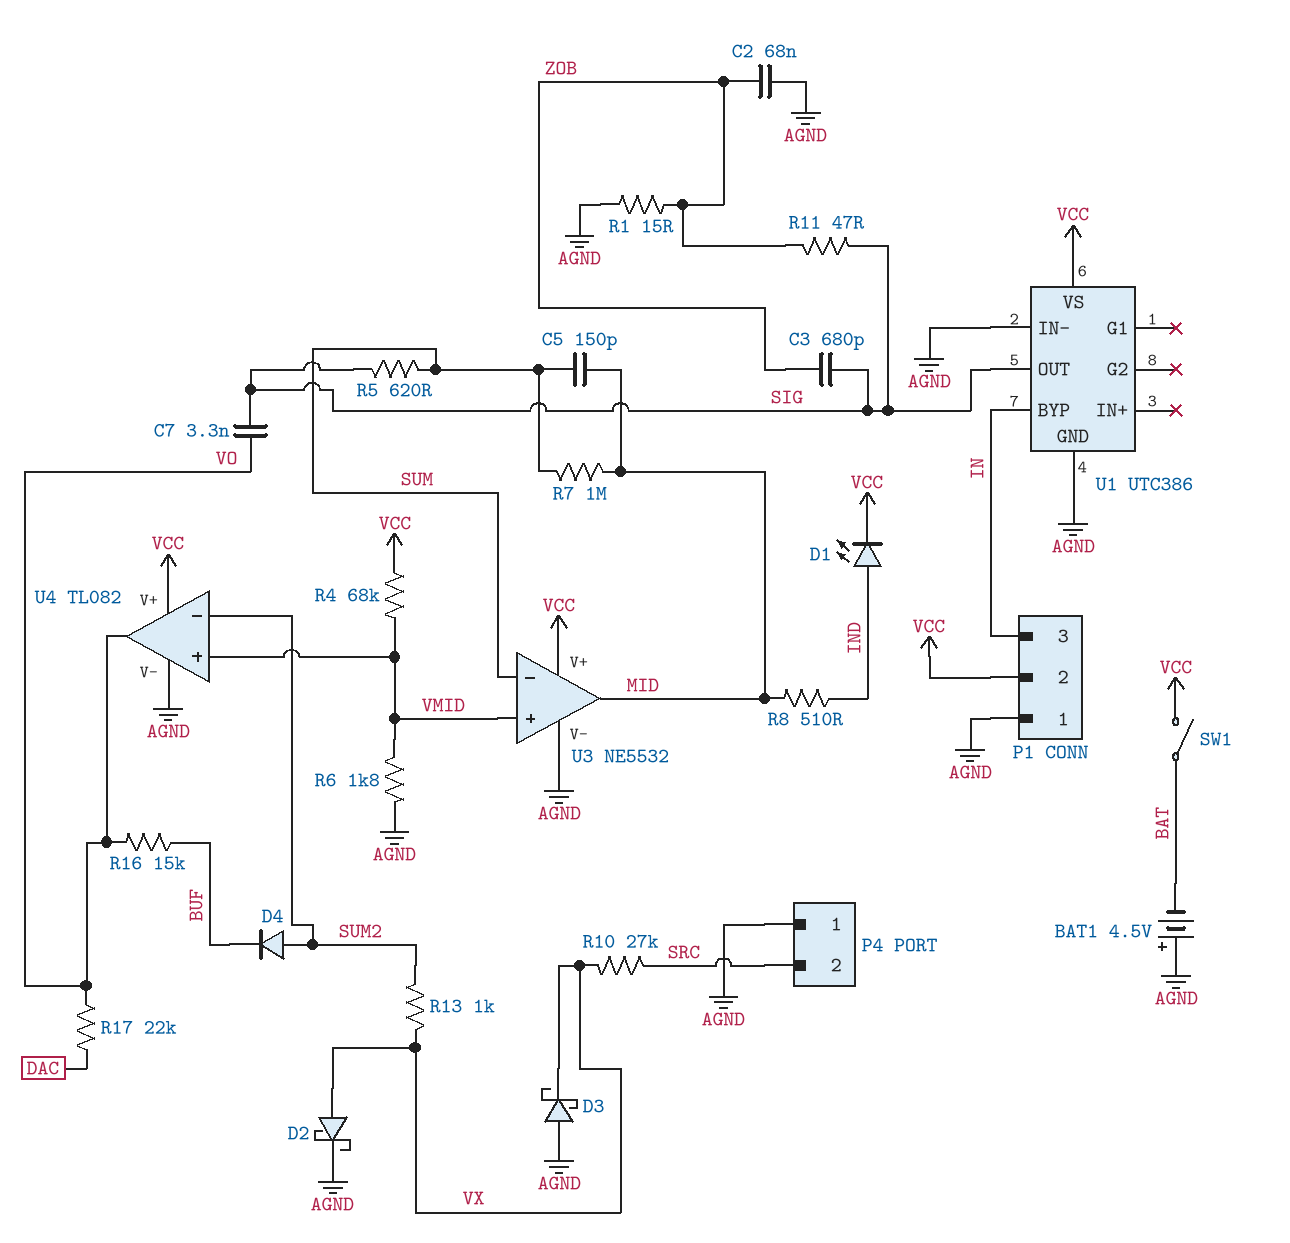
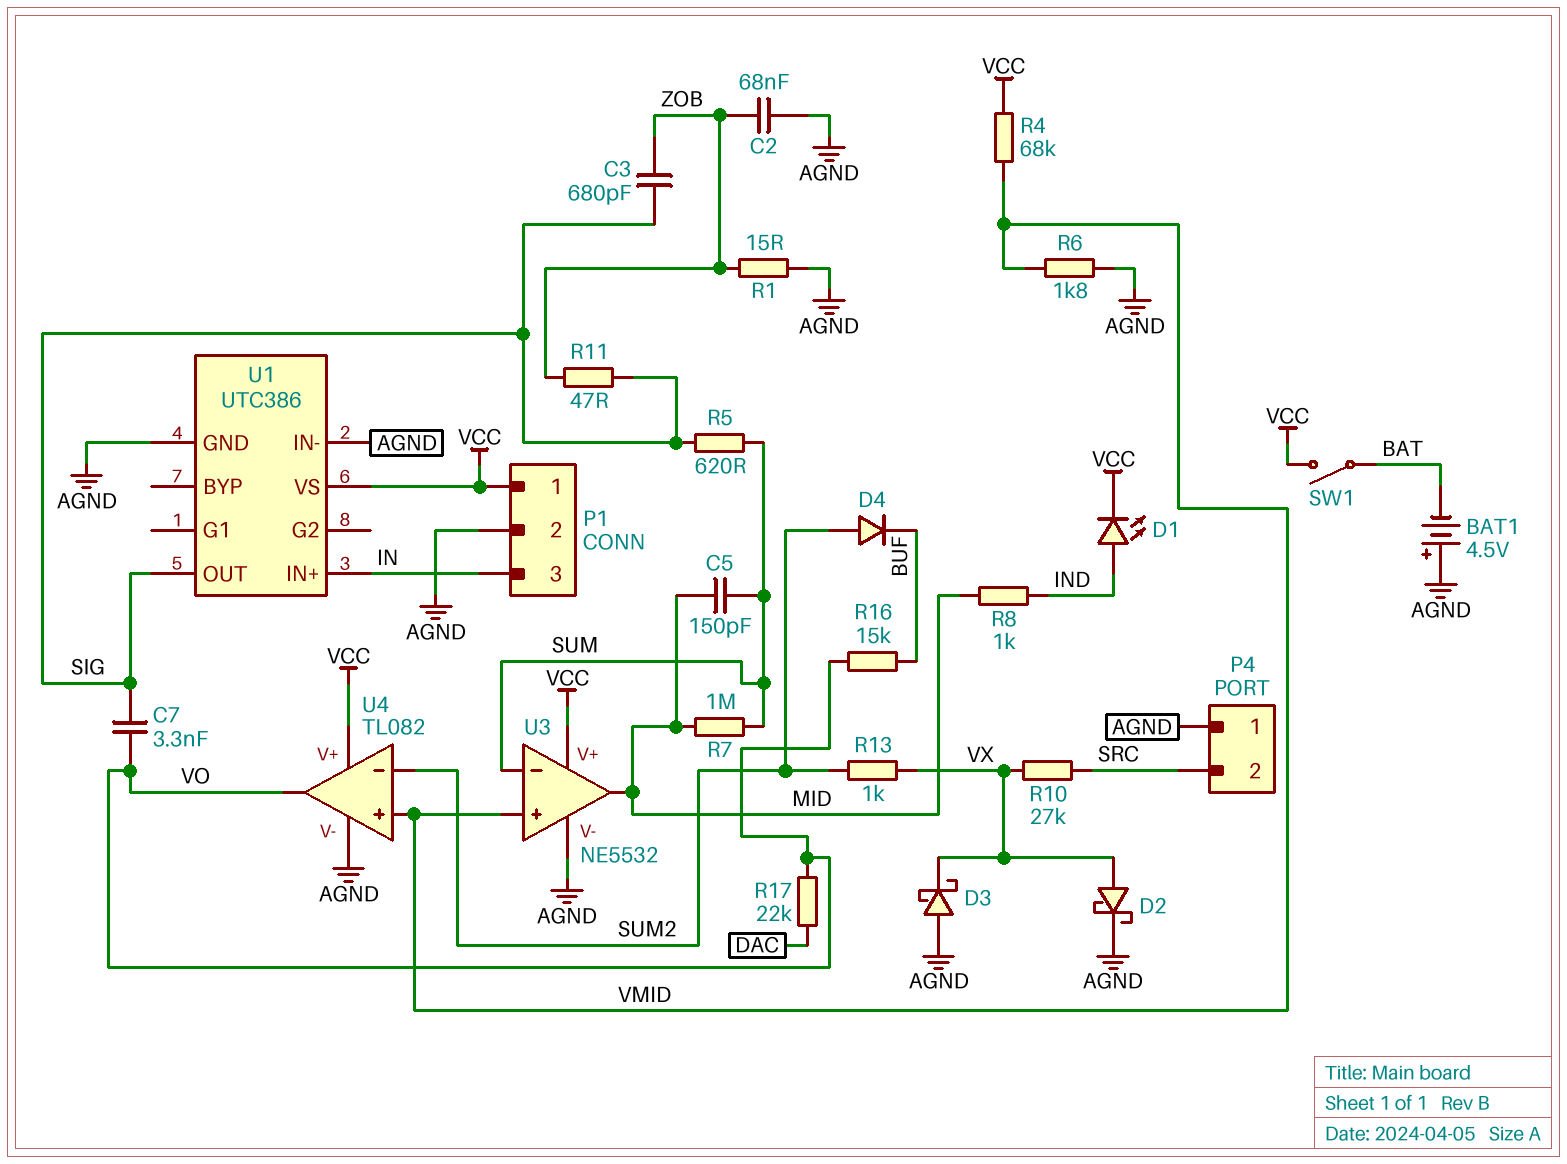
P1 pin 1: AGND -> VCC
P1 pin 2: VCC -> AGND
R8: 510 (IND, MID) -> 1k (IND, MID)
U1 pin BYP: IN -> none
U1 pin IN+: none -> IN

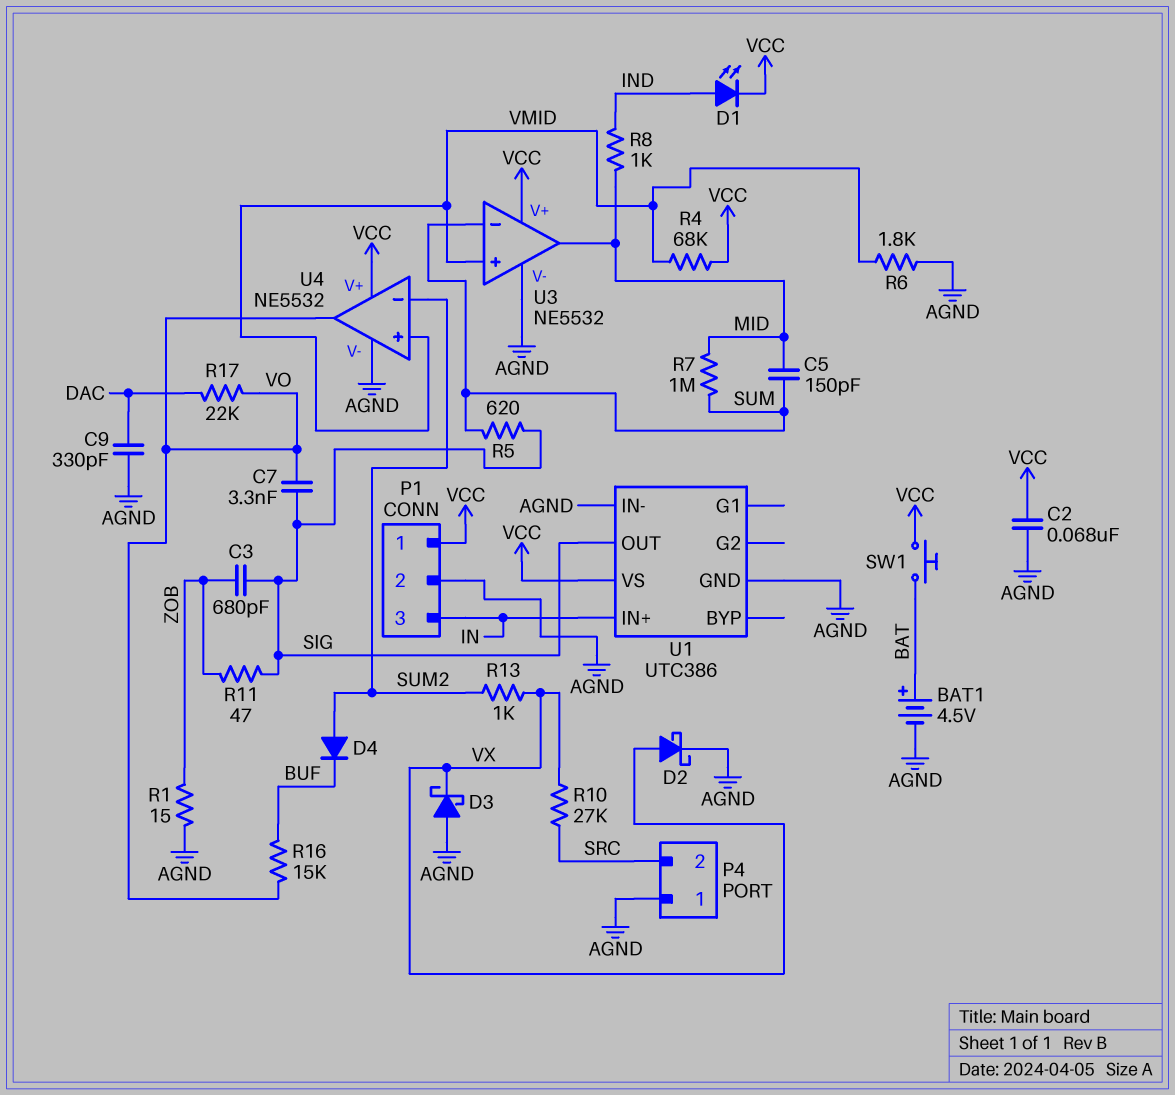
BAT1: 4.5V (plus AGND, minus BAT) -> 4.5V (plus BAT, minus AGND)
C2: 68nF (AGND, ZOB) -> 68nF (AGND, VCC)
C9: none -> 330pF (AGND, DAC)
SW1: switch (BAT, VCC) -> button (BAT, VCC)
U4: TL082 -> NE5532

